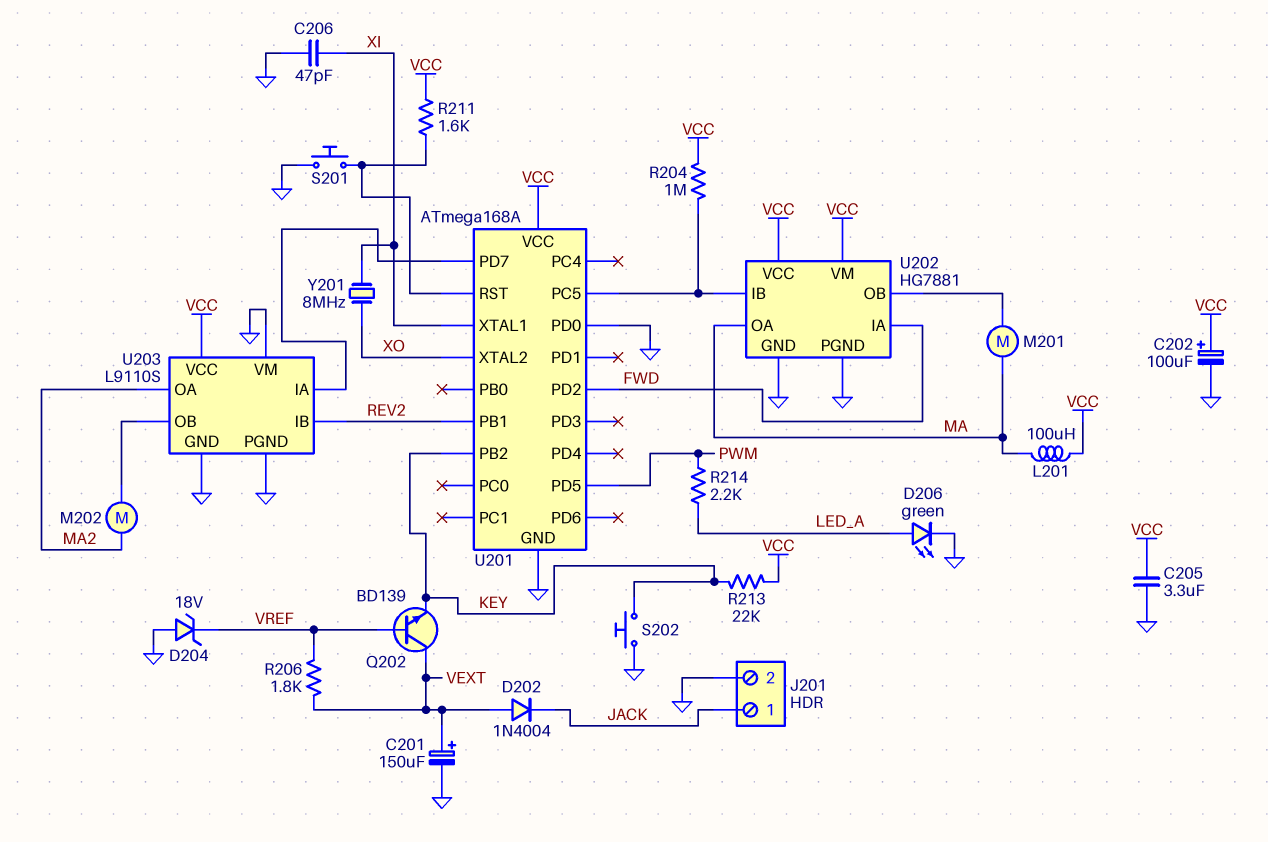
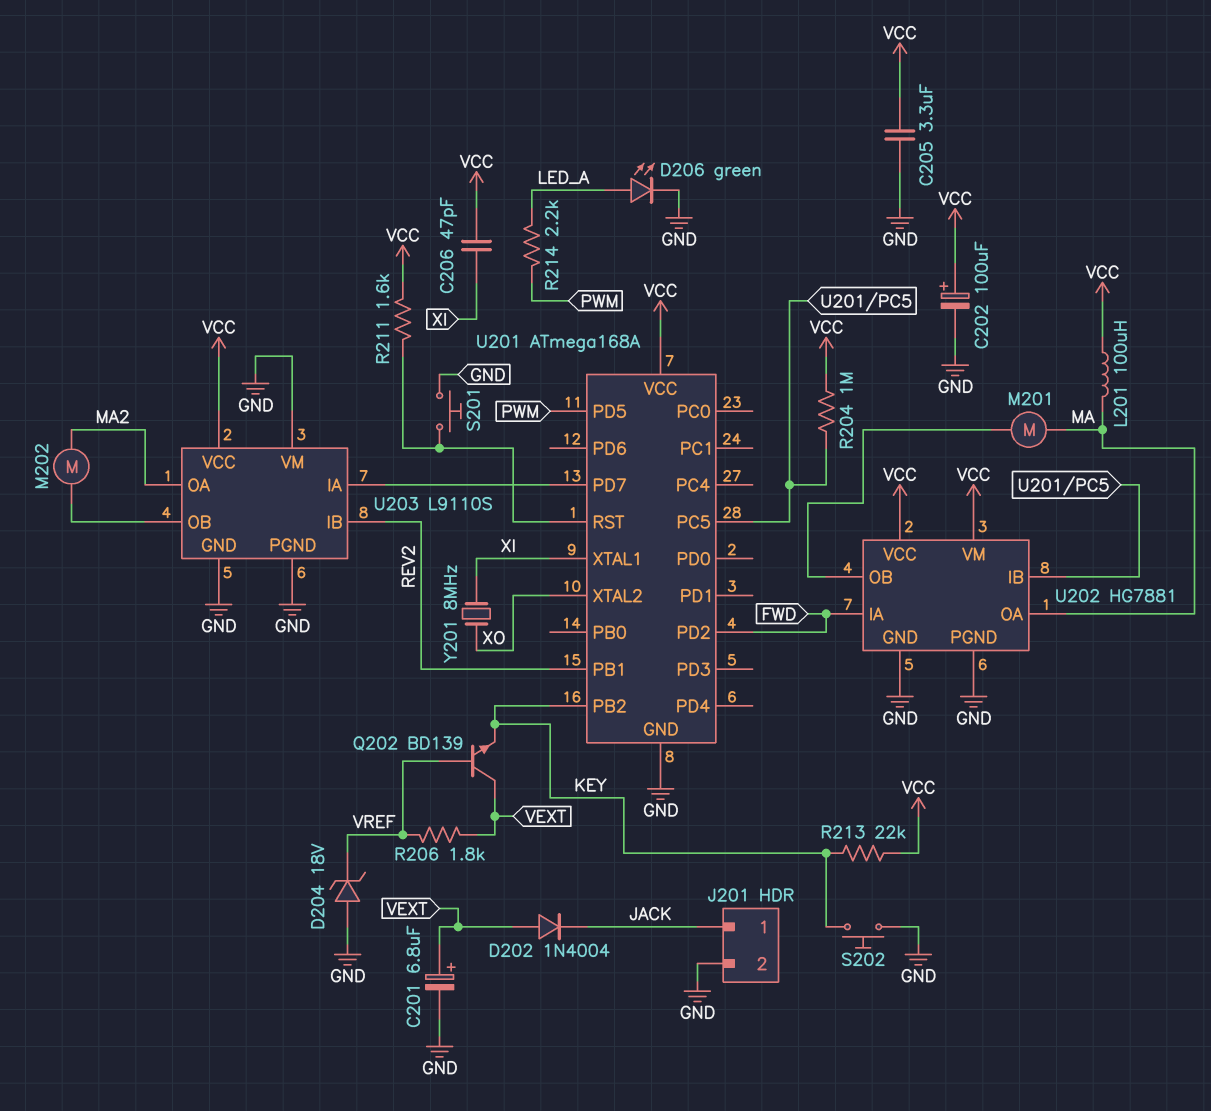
C201: 150uF (plus VEXT, minus GND) -> 6.8uF (plus VEXT, minus GND)
C206: 47pF (GND, XI) -> 47pF (VCC, XI)
U201 pin PD0: GND -> none

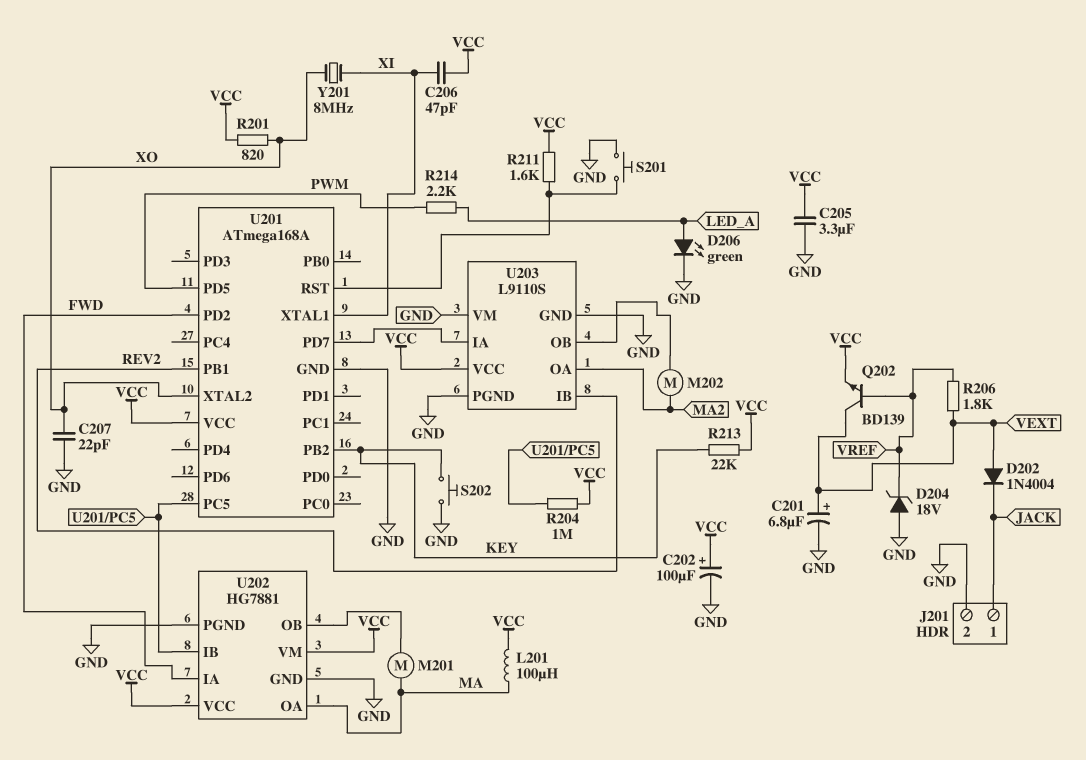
C207: none -> 22pF (GND, XO)
Q202: NPN BD139 (B VREF, C VEXT, E KEY) -> NPN BD139 (B VREF, C VEXT, E VCC)
R201: none -> 820 (VCC, XO)

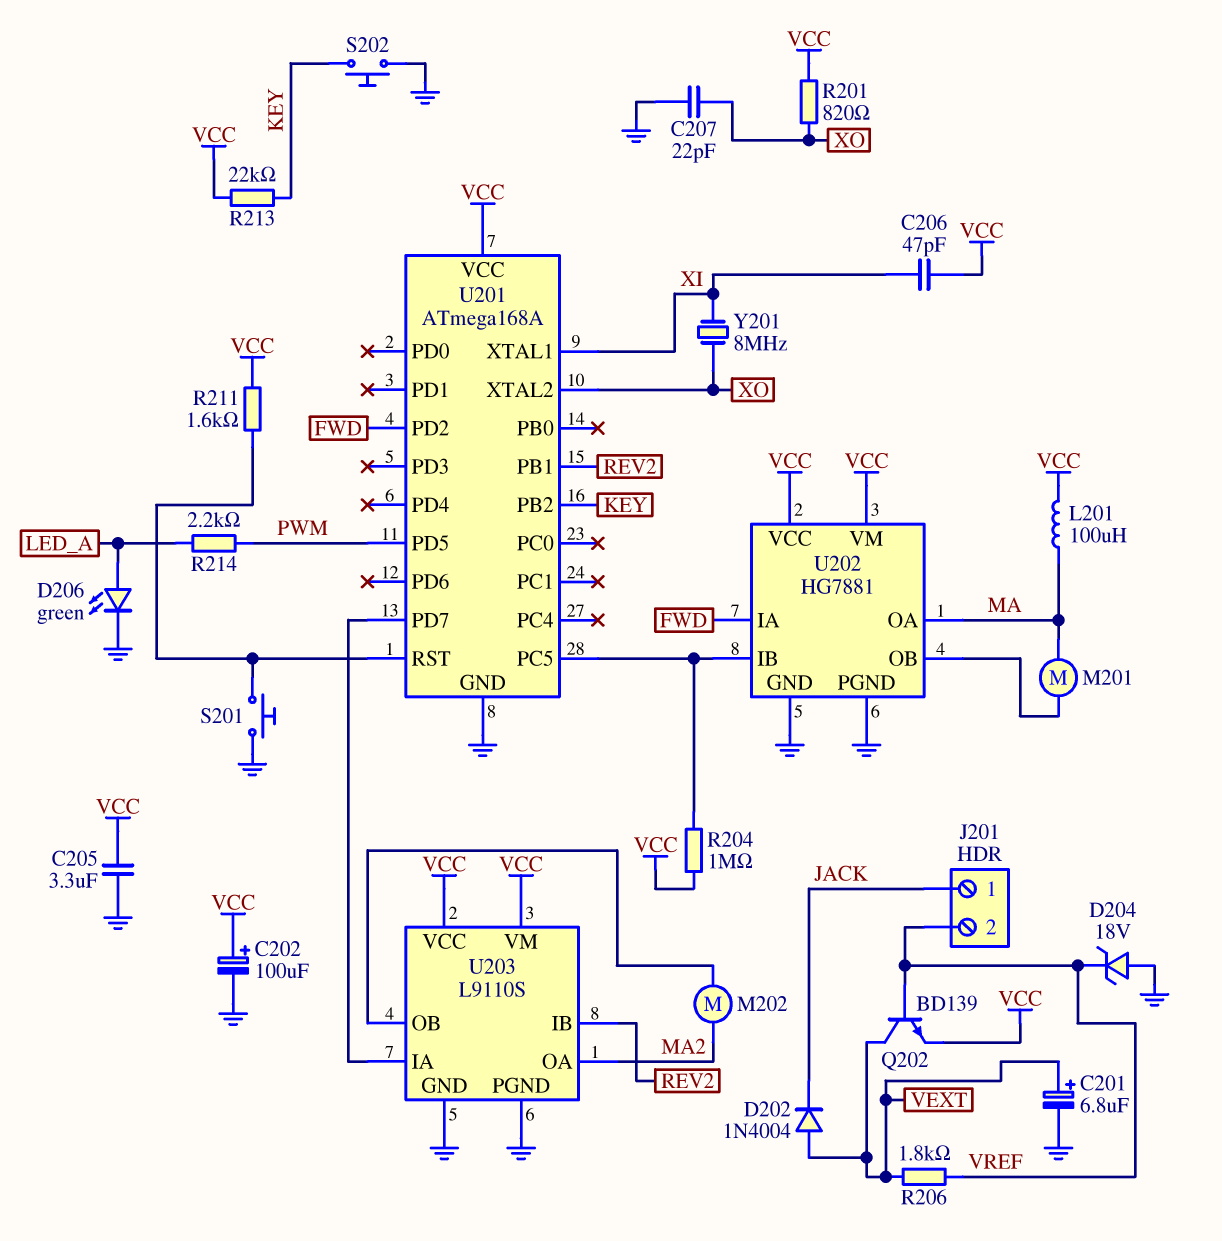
J201 pin 2: GND -> VREF
U203 pin VM: GND -> VCC

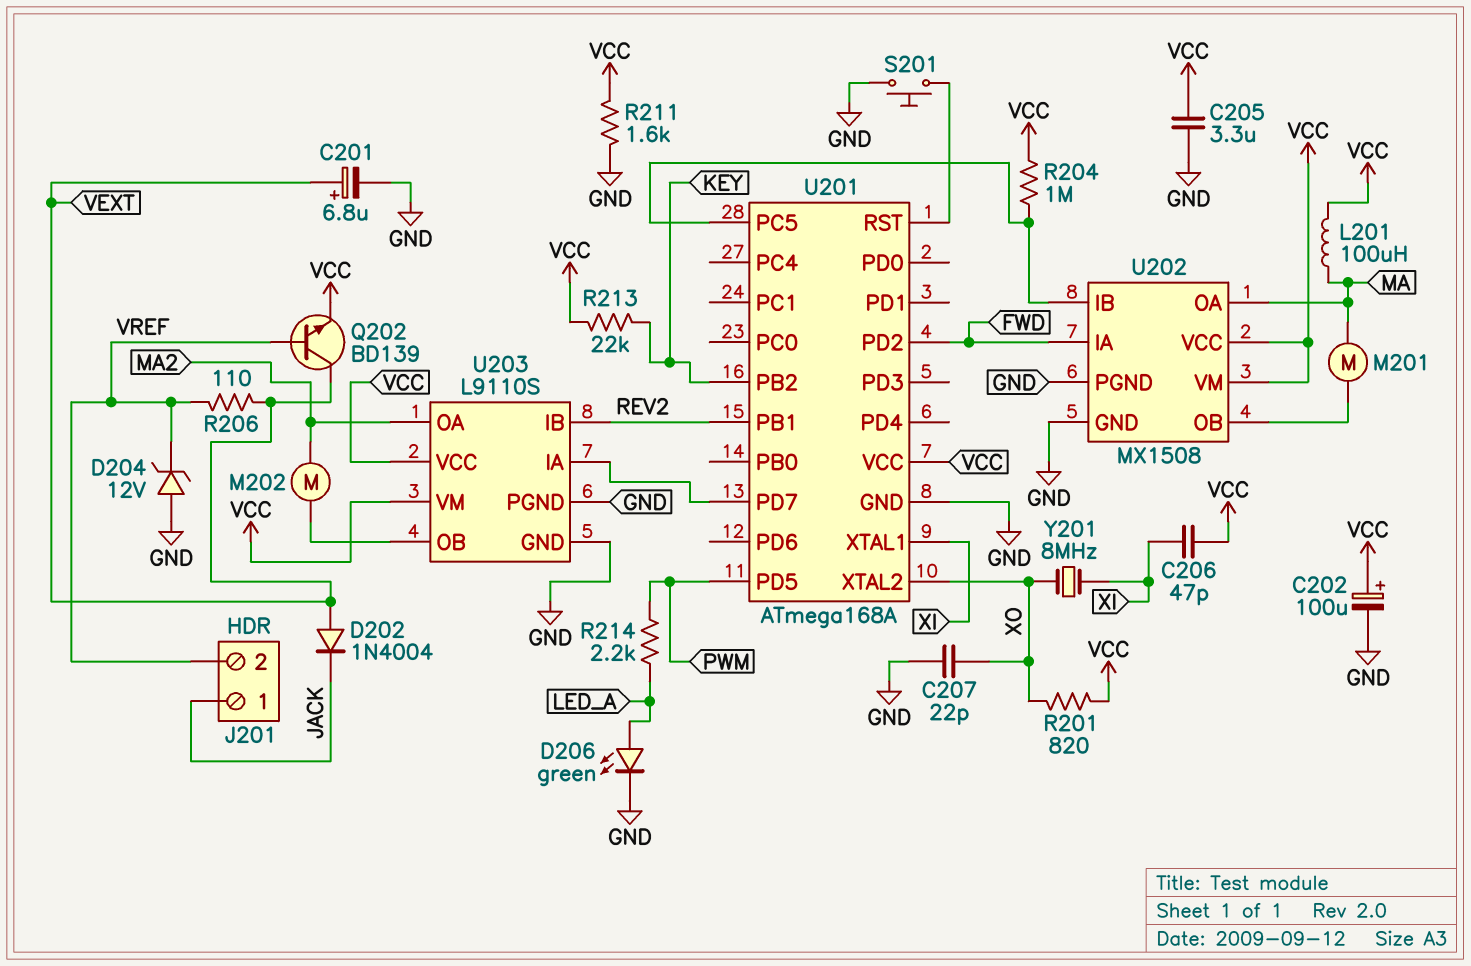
D204: zener 18V (A GND, K VREF) -> zener 12V (A GND, K VREF)
R206: 1.8k (VEXT, VREF) -> 110 (VEXT, VREF)
R211: 1.6k (U201/RST, VCC) -> 1.6k (GND, VCC)
S202: button (GND, KEY) -> none
U202: HG7881 -> MX1508

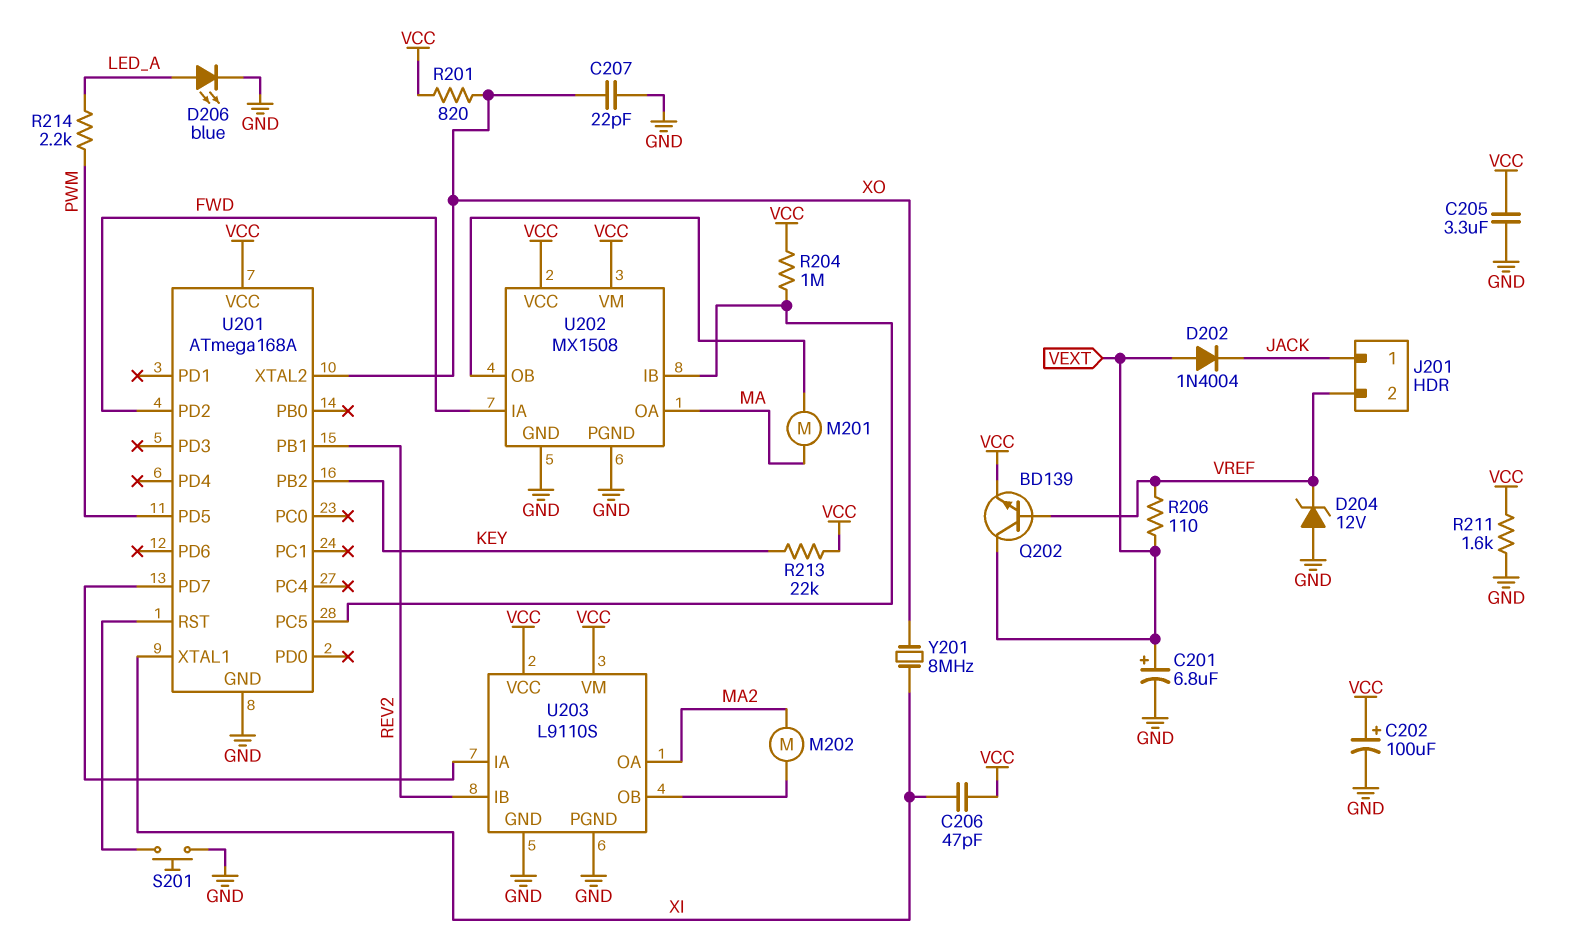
D206: LED green (A LED_A, K GND) -> LED blue (A LED_A, K GND)
L201: 100uH (MA, VCC) -> none

